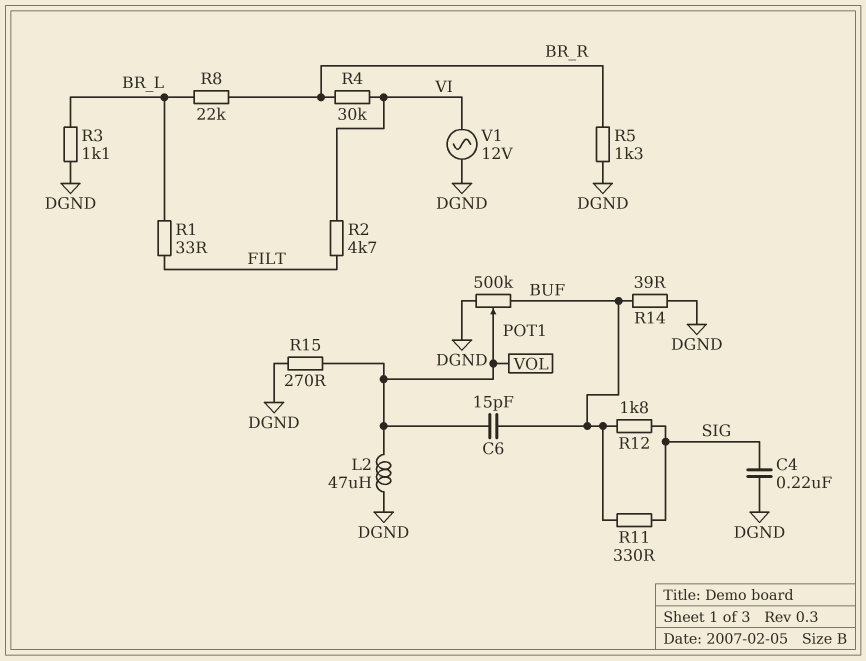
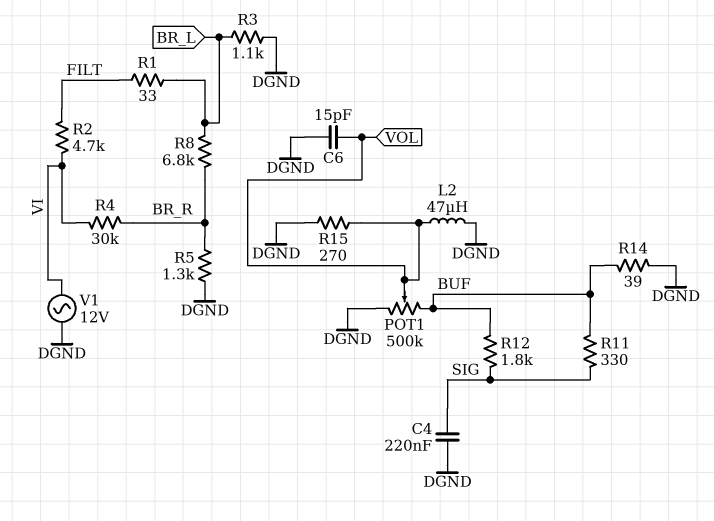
C6: 15pF (BUF, VOL) -> 15pF (DGND, VOL)
R8: 22k (BR_L, BR_R) -> 6.8k (BR_L, BR_R)

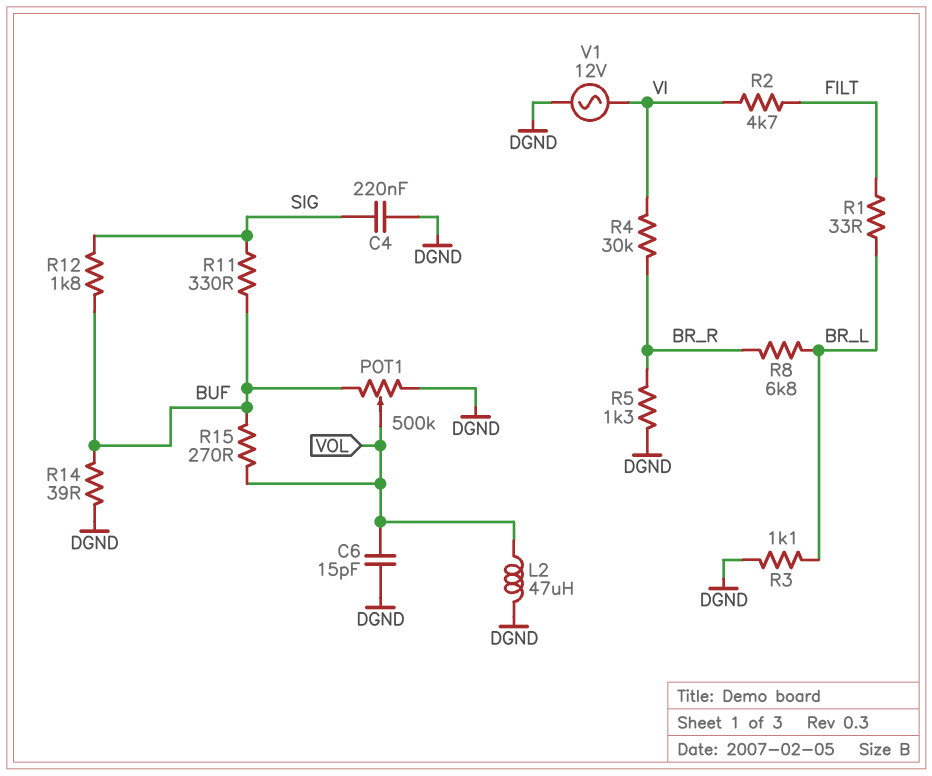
R15: 270 (DGND, VOL) -> 270 (BUF, VOL)

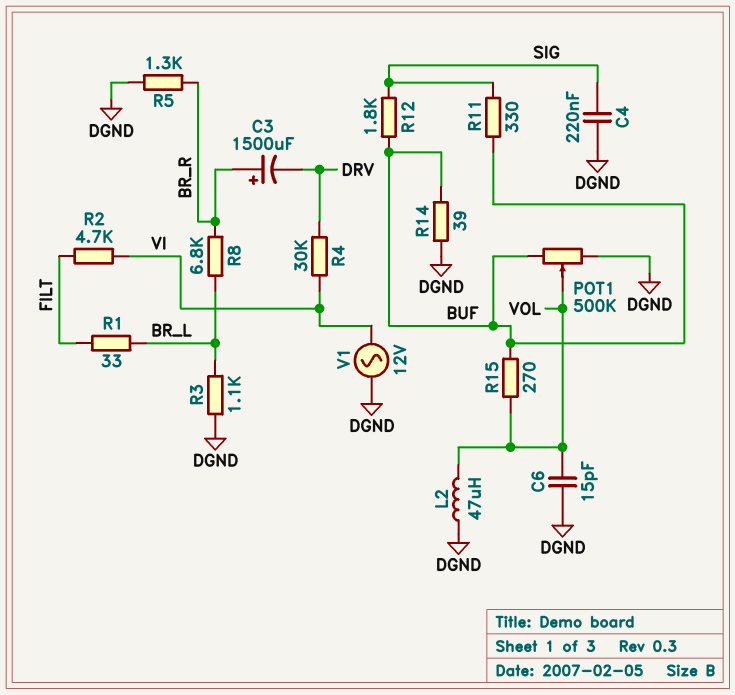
C3: none -> 1500uF (plus BR_R, minus DRV)
R4: 30k (BR_R, VI) -> 30k (DRV, VI)

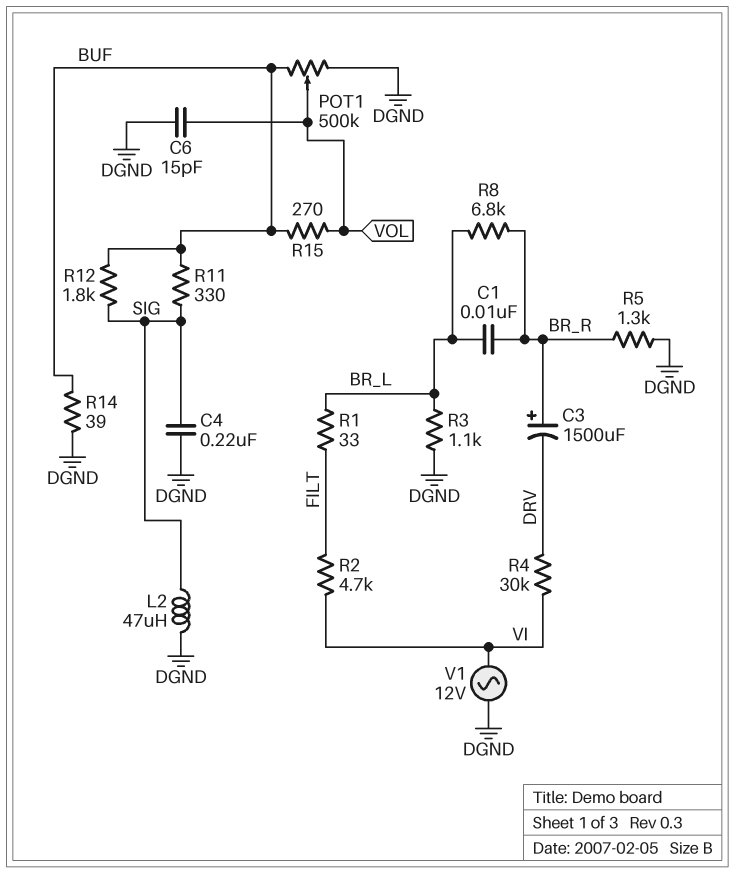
C1: none -> 10nF (BR_L, BR_R)
L2: 47uH (DGND, VOL) -> 47uH (DGND, SIG)

